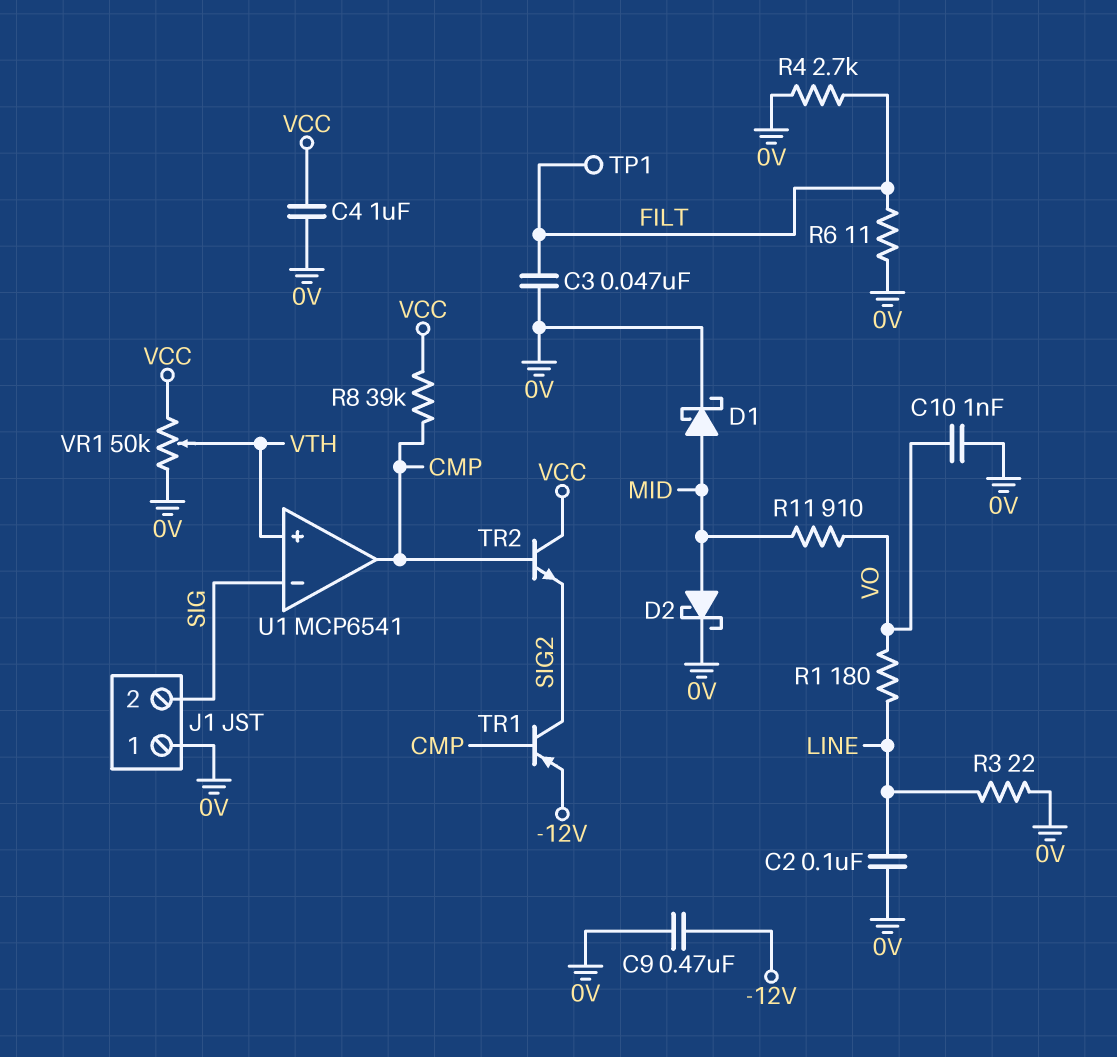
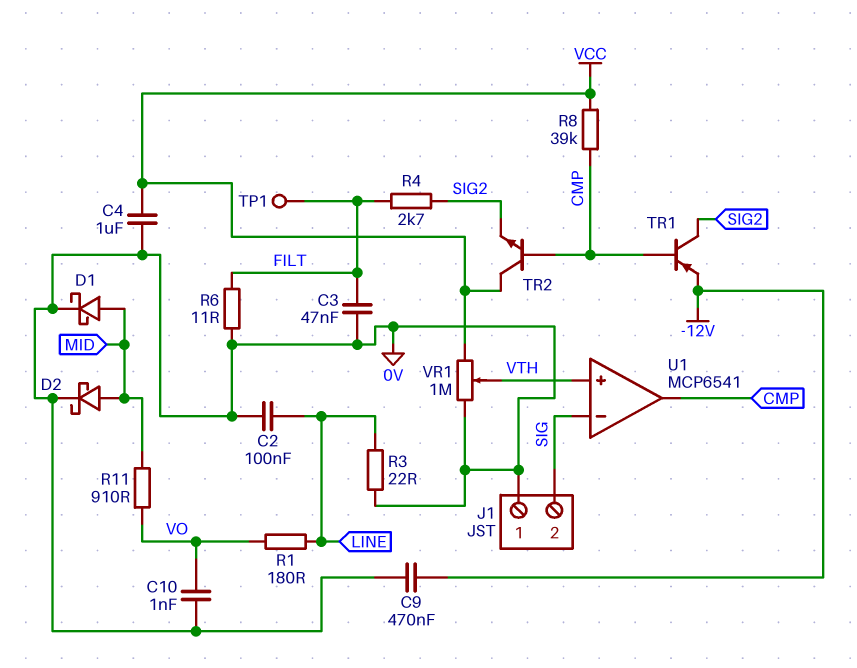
R4: 2.7k (0V, FILT) -> 2.7k (FILT, SIG2)
VR1: 50k (0V, VCC, wiper VTH) -> 1M (0V, VCC, wiper VTH)

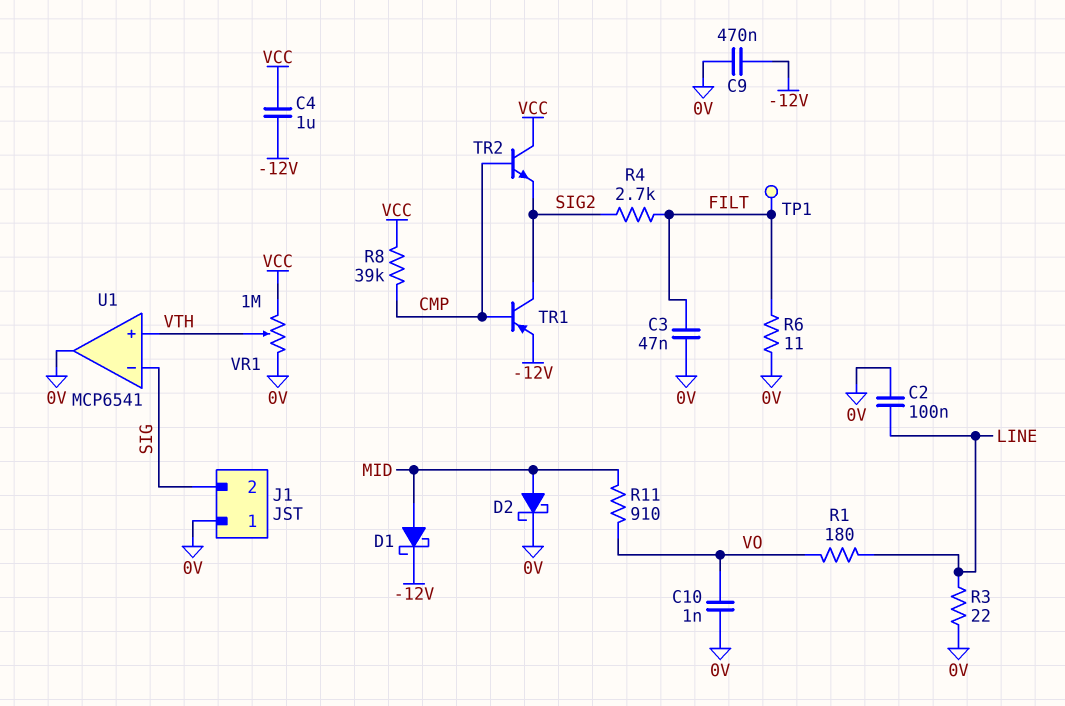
C4: 1uF (0V, VCC) -> 1uF (-12V, VCC)
D1: schottky (A MID, K 0V) -> schottky (A MID, K -12V)
U1 pin out: CMP -> 0V

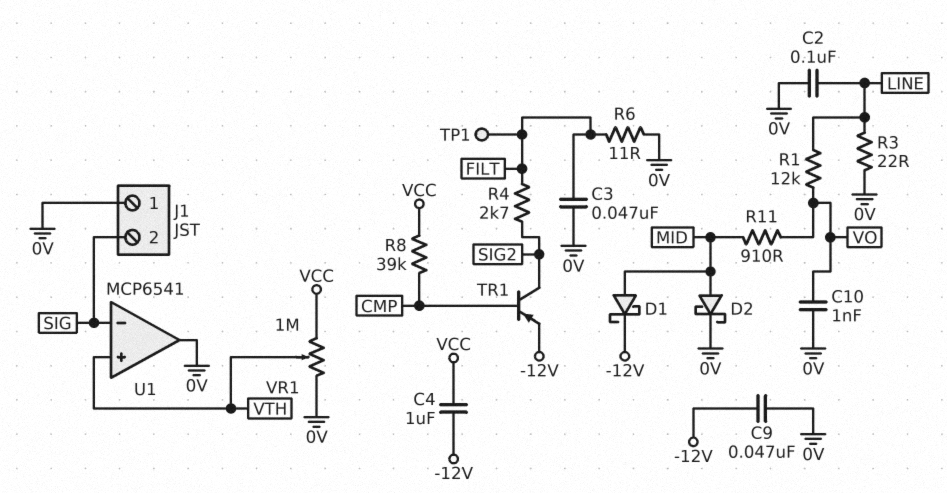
C9: 470nF (-12V, 0V) -> 47nF (-12V, 0V)
R1: 180 (LINE, VO) -> 12k (LINE, VO)
TR2: NPN (B CMP, C VCC, E SIG2) -> none

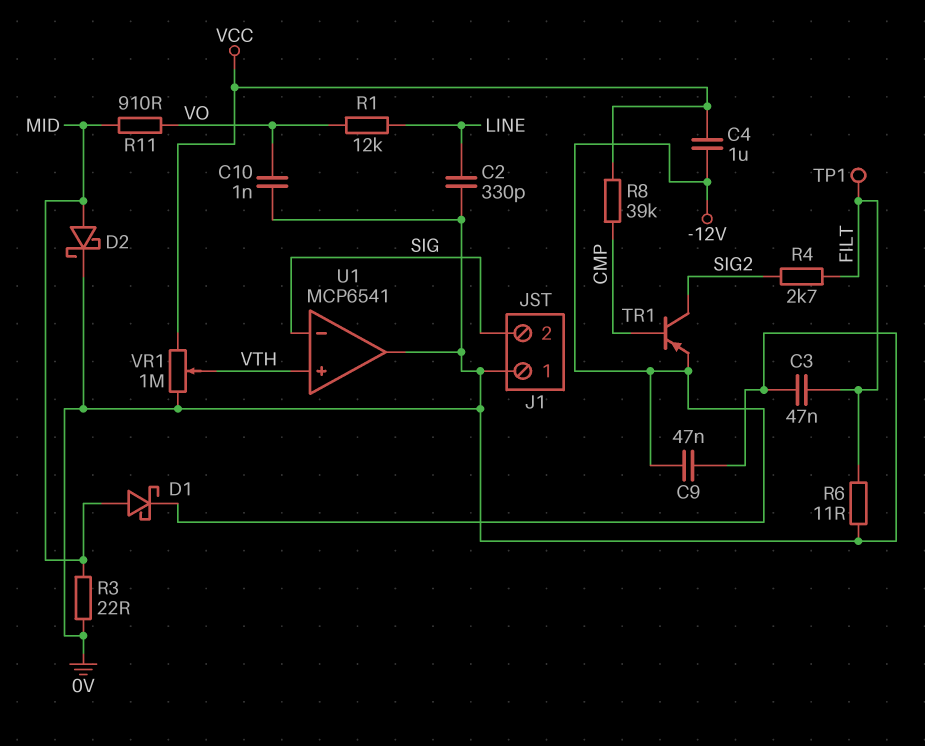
C2: 100nF (0V, LINE) -> 330pF (0V, LINE)
R3: 22 (0V, LINE) -> 22 (0V, MID)

